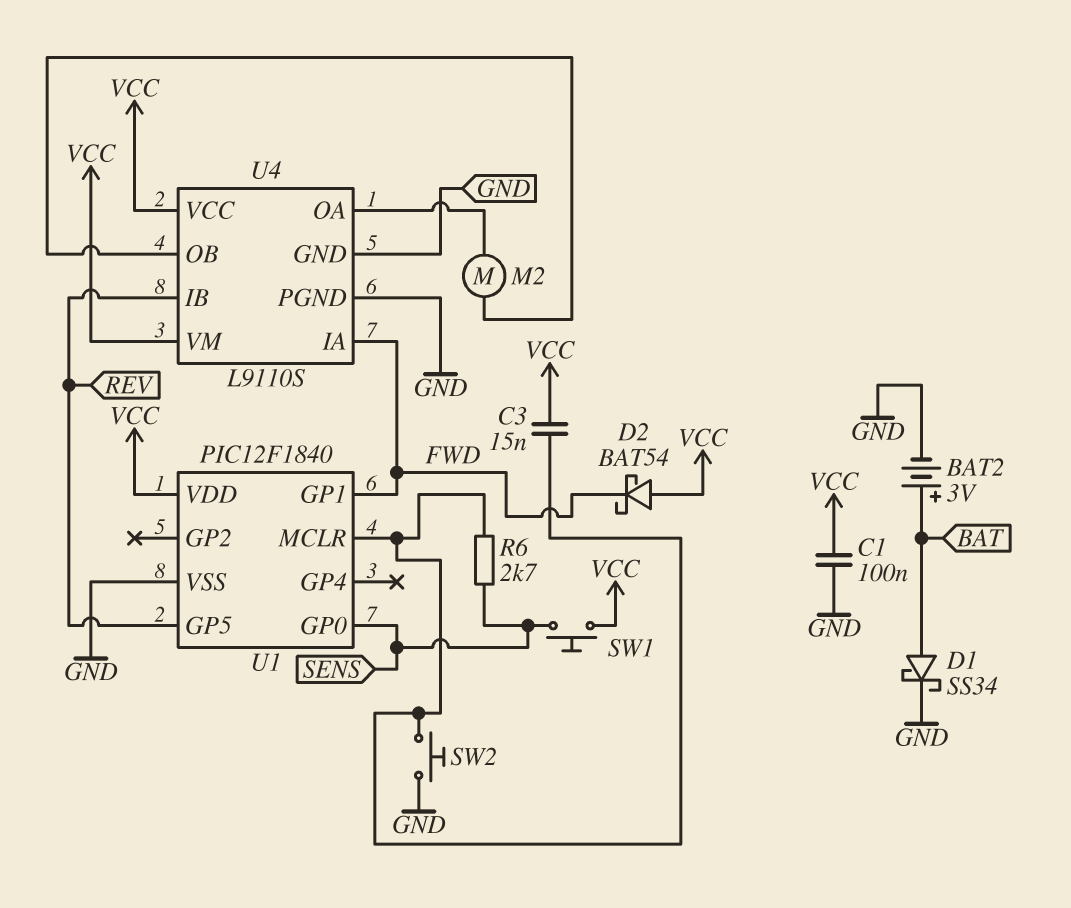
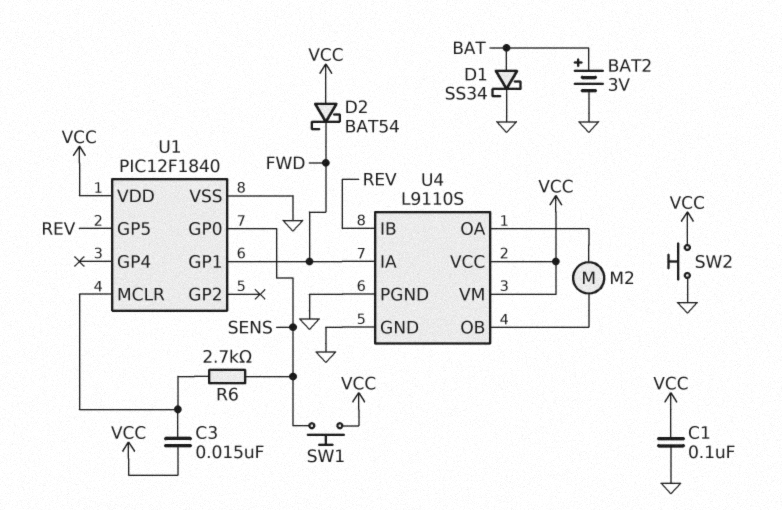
SW2: button (GND, U1/MCLR) -> button (GND, VCC)

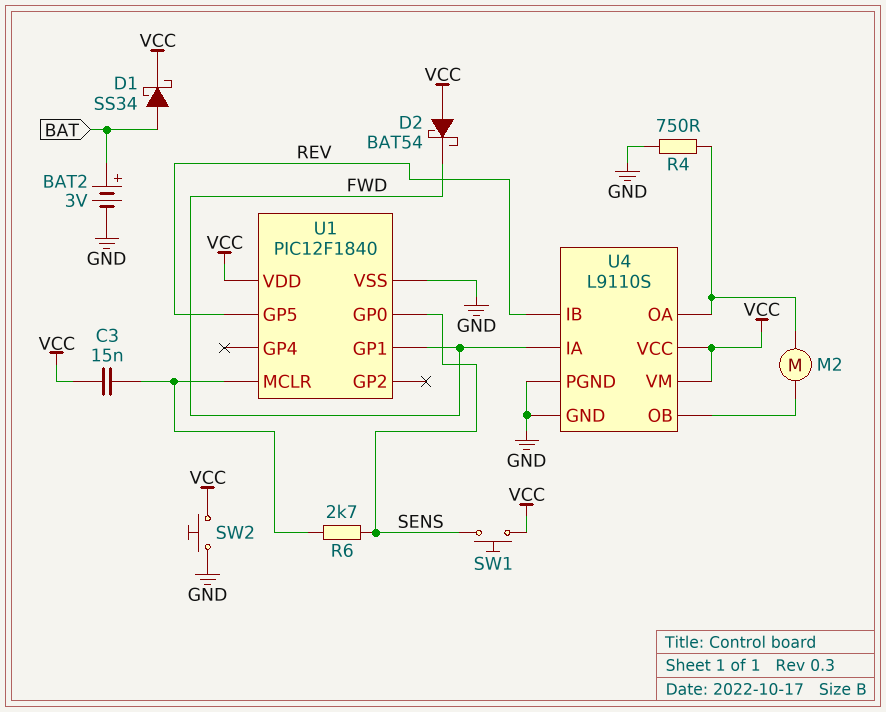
C1: 100nF (GND, VCC) -> none
D1: schottky SS34 (A BAT, K GND) -> schottky SS34 (A BAT, K VCC)
R4: none -> 750 (GND, U4/OA)

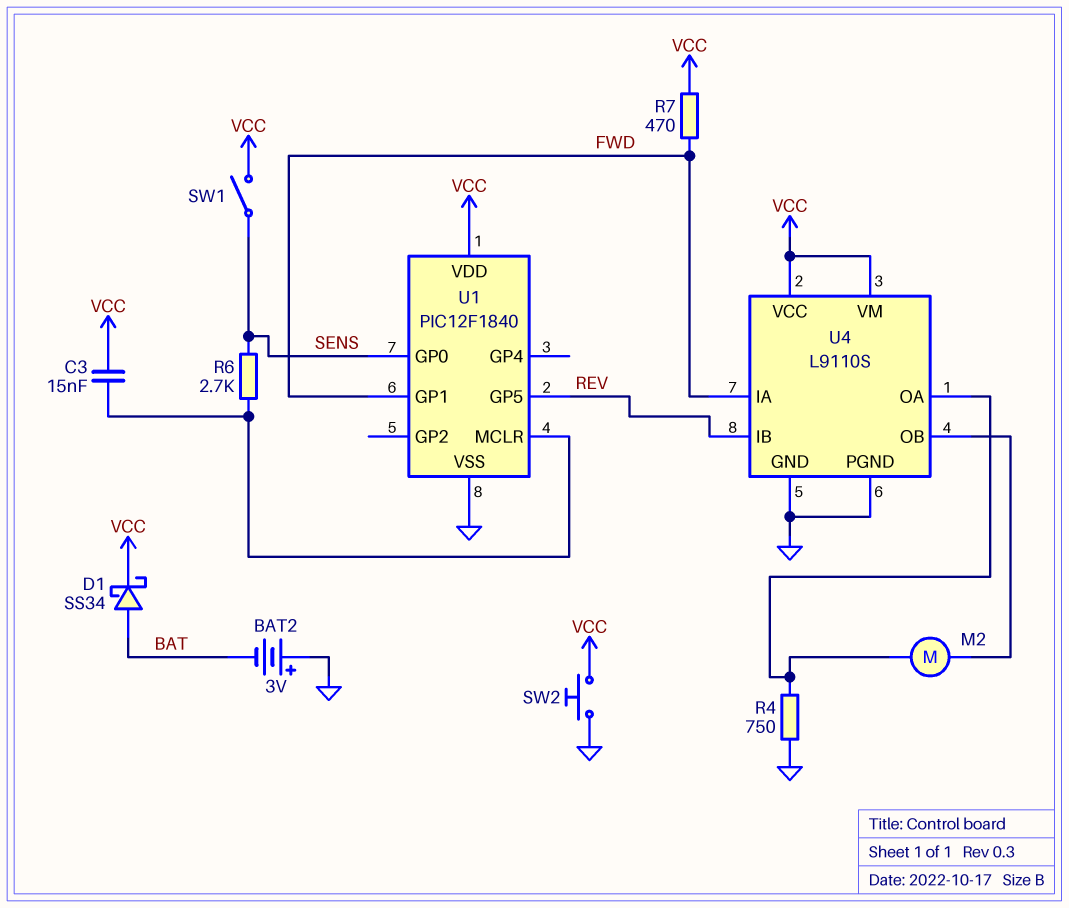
BAT2: 3V (plus BAT, minus GND) -> 3V (plus GND, minus BAT)
D2: schottky BAT54 (A VCC, K FWD) -> none
R7: none -> 470 (FWD, VCC)
SW1: button (SENS, VCC) -> switch (SENS, VCC)

